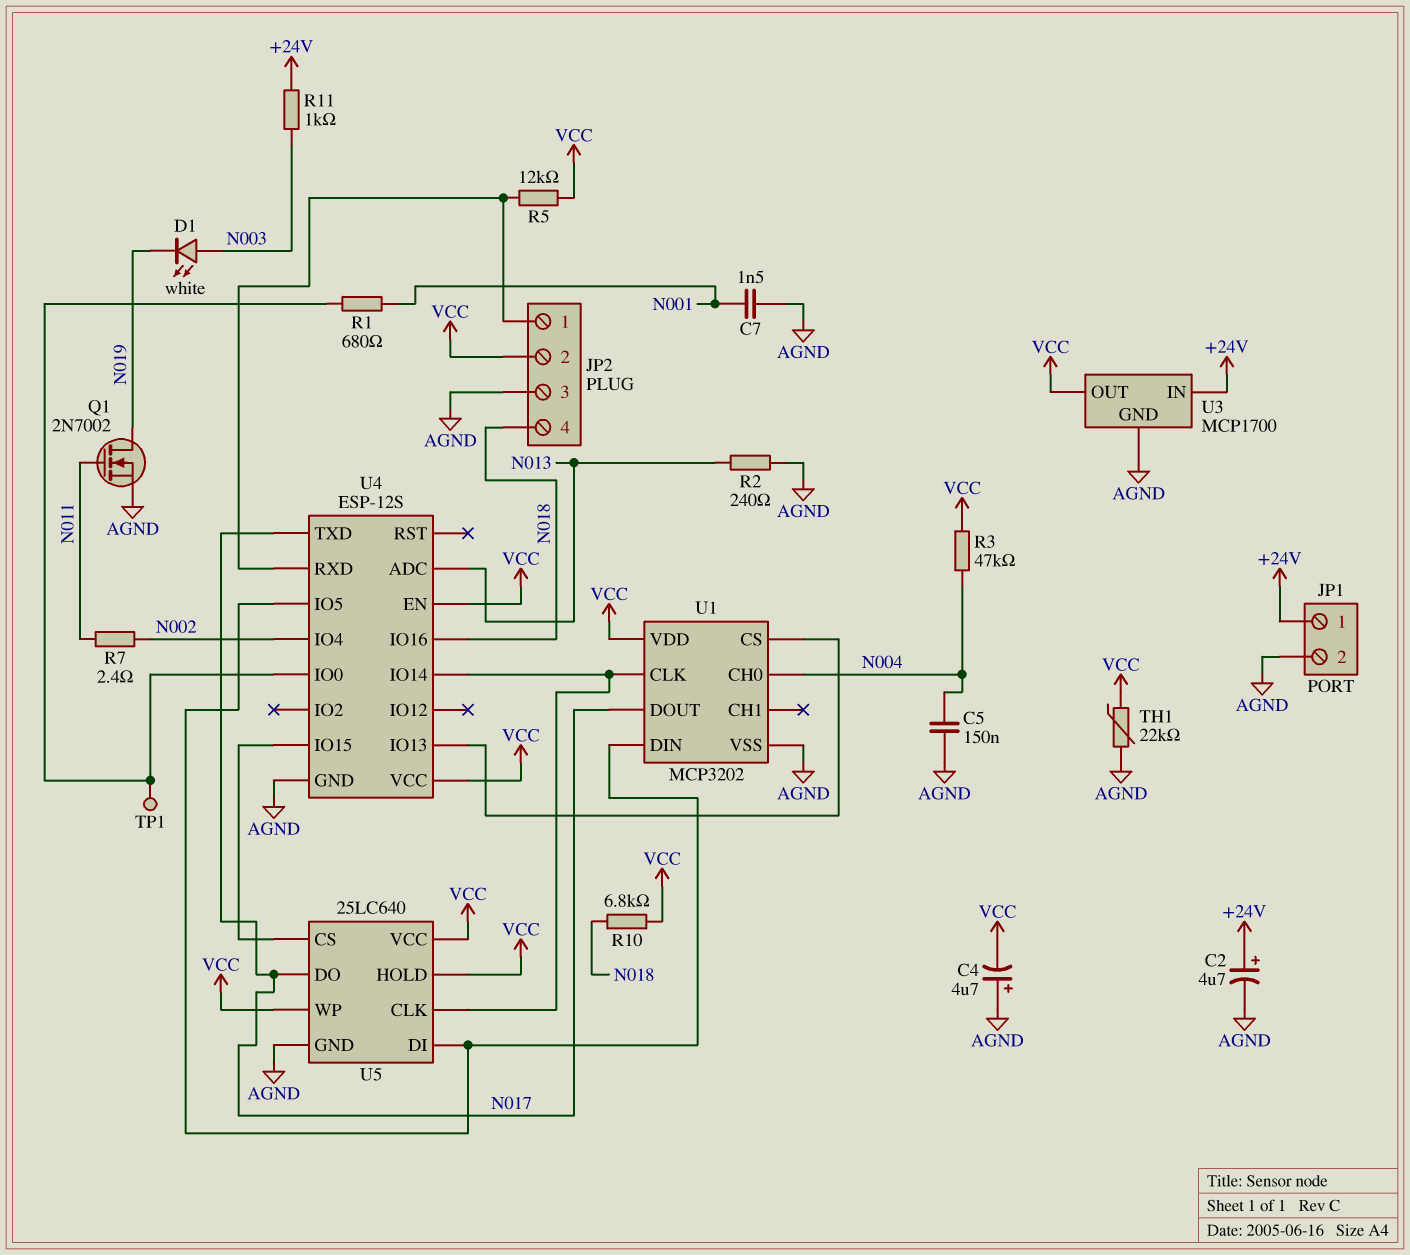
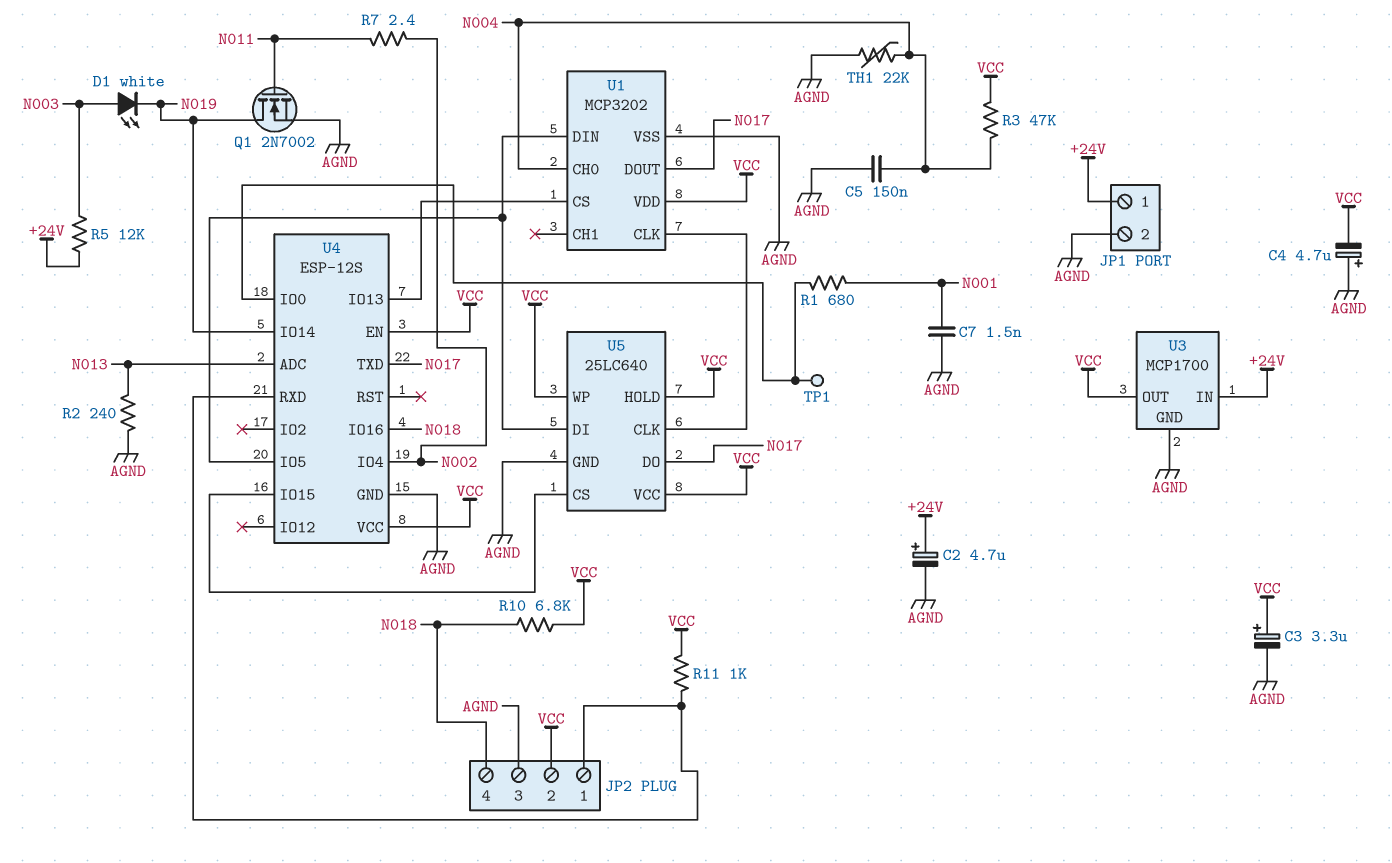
C3: none -> 3.3uF (plus VCC, minus AGND)
R5: 12k (JP2/1, VCC) -> 12k (+24V, N003)
R11: 1k (+24V, N003) -> 1k (JP2/1, VCC)
TH1: 22k (AGND, VCC) -> 22k (AGND, N004)
U4 pin IO14: U1/CLK -> N019

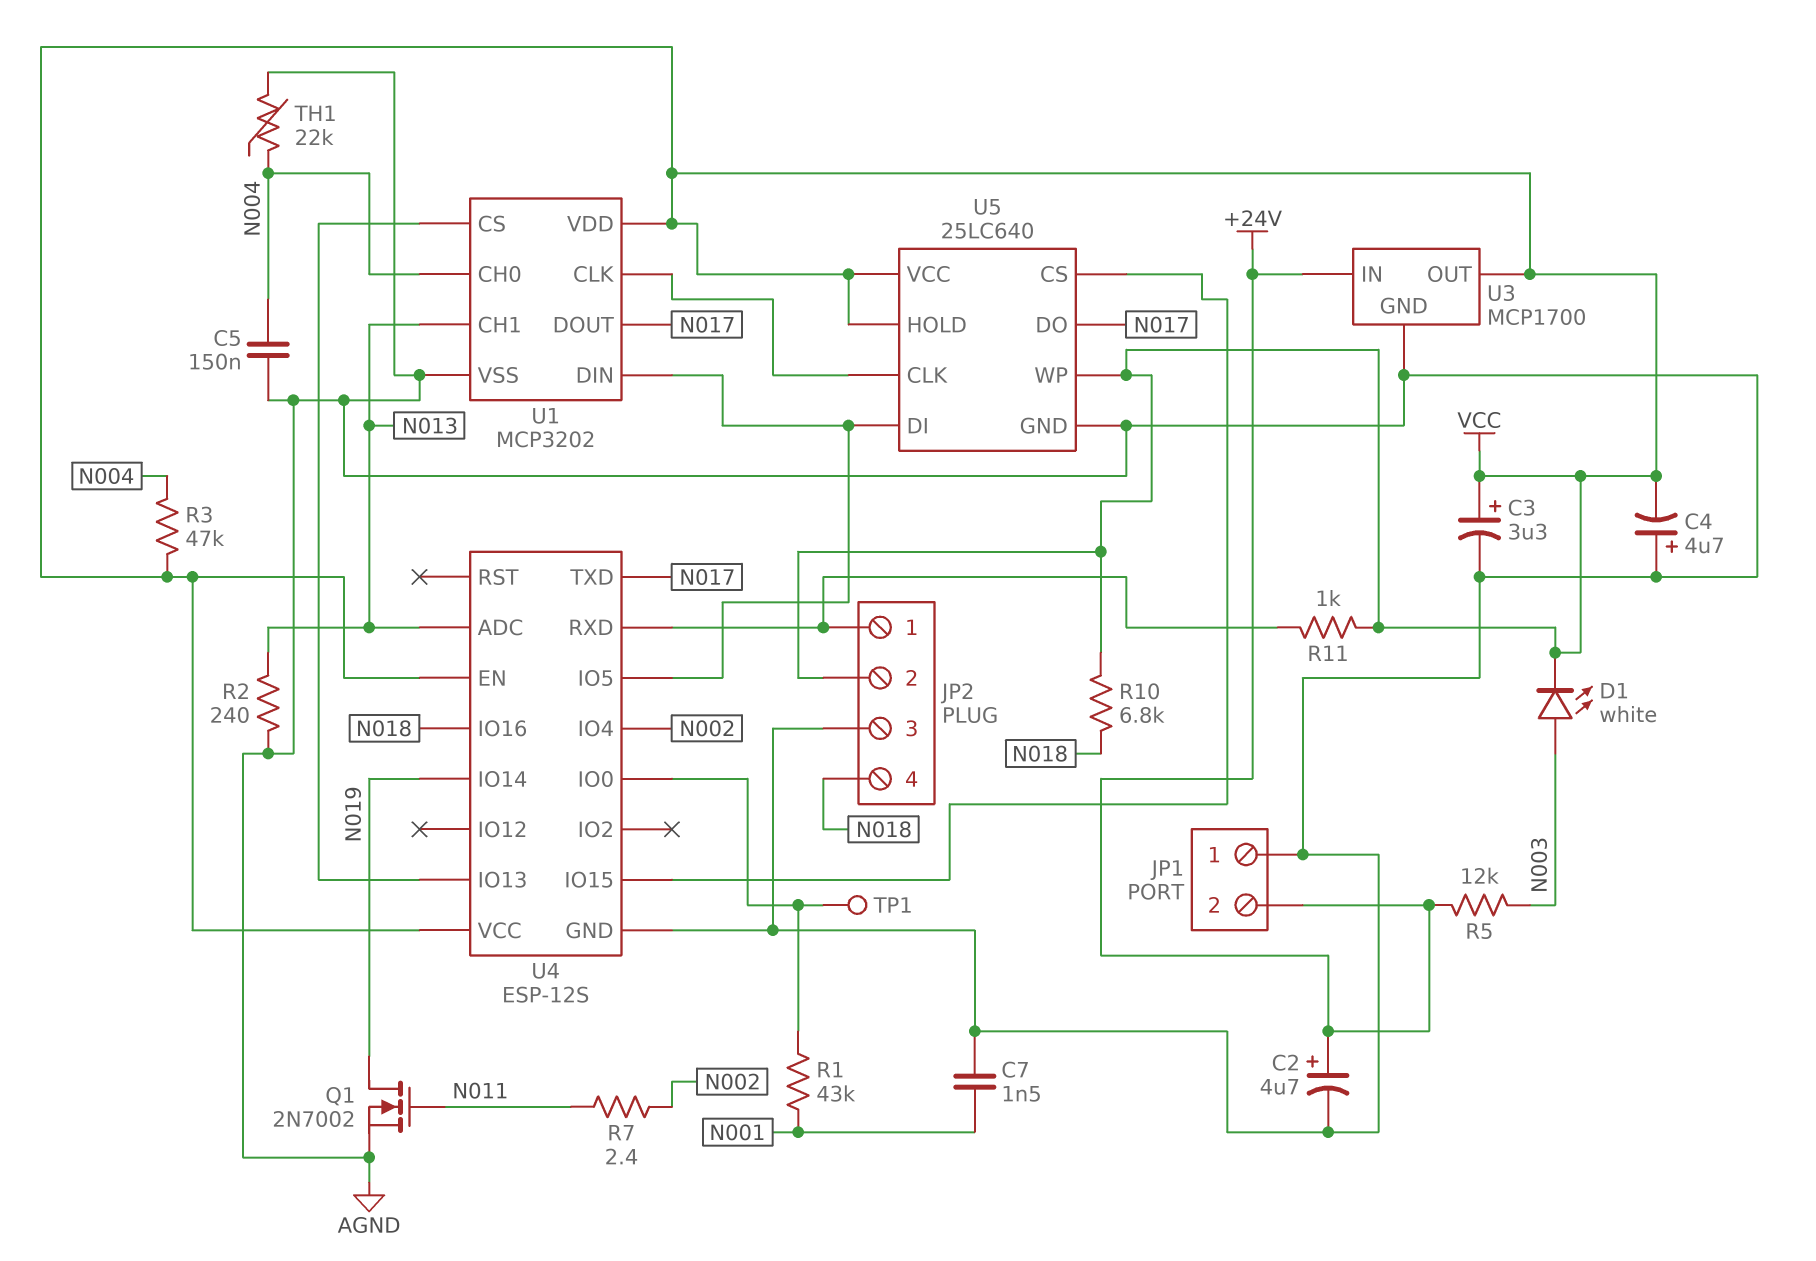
D1: LED white (A N003, K N019) -> LED white (A N003, K VCC)
JP1 pin 1: +24V -> AGND
JP1 pin 2: AGND -> +24V
R1: 680 (N001, U4/IO0) -> 43k (N001, U4/IO0)
U1 pin CH1: none -> N013

